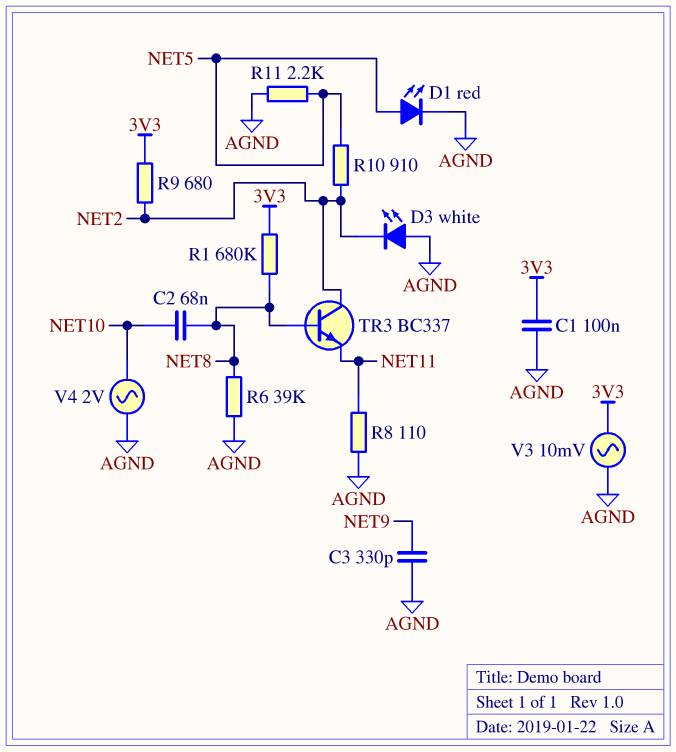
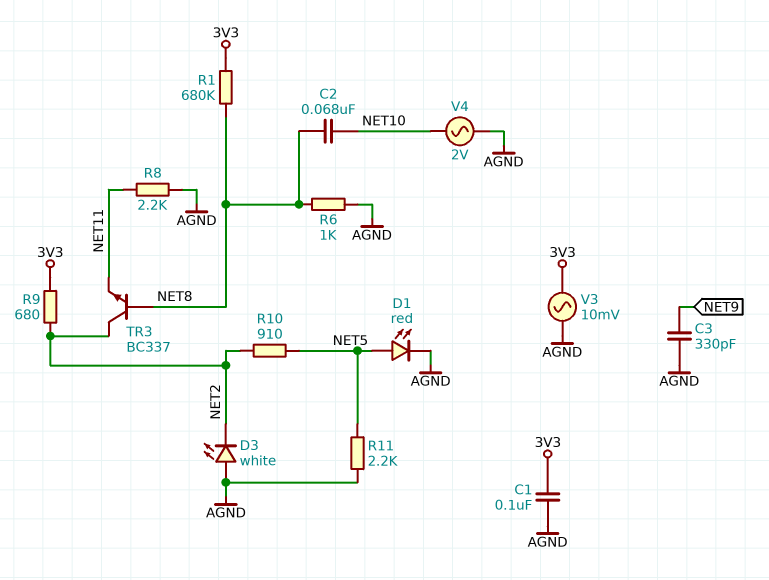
R6: 39k (AGND, NET8) -> 1k (AGND, NET8)
R8: 110 (AGND, NET11) -> 2.2k (AGND, NET11)

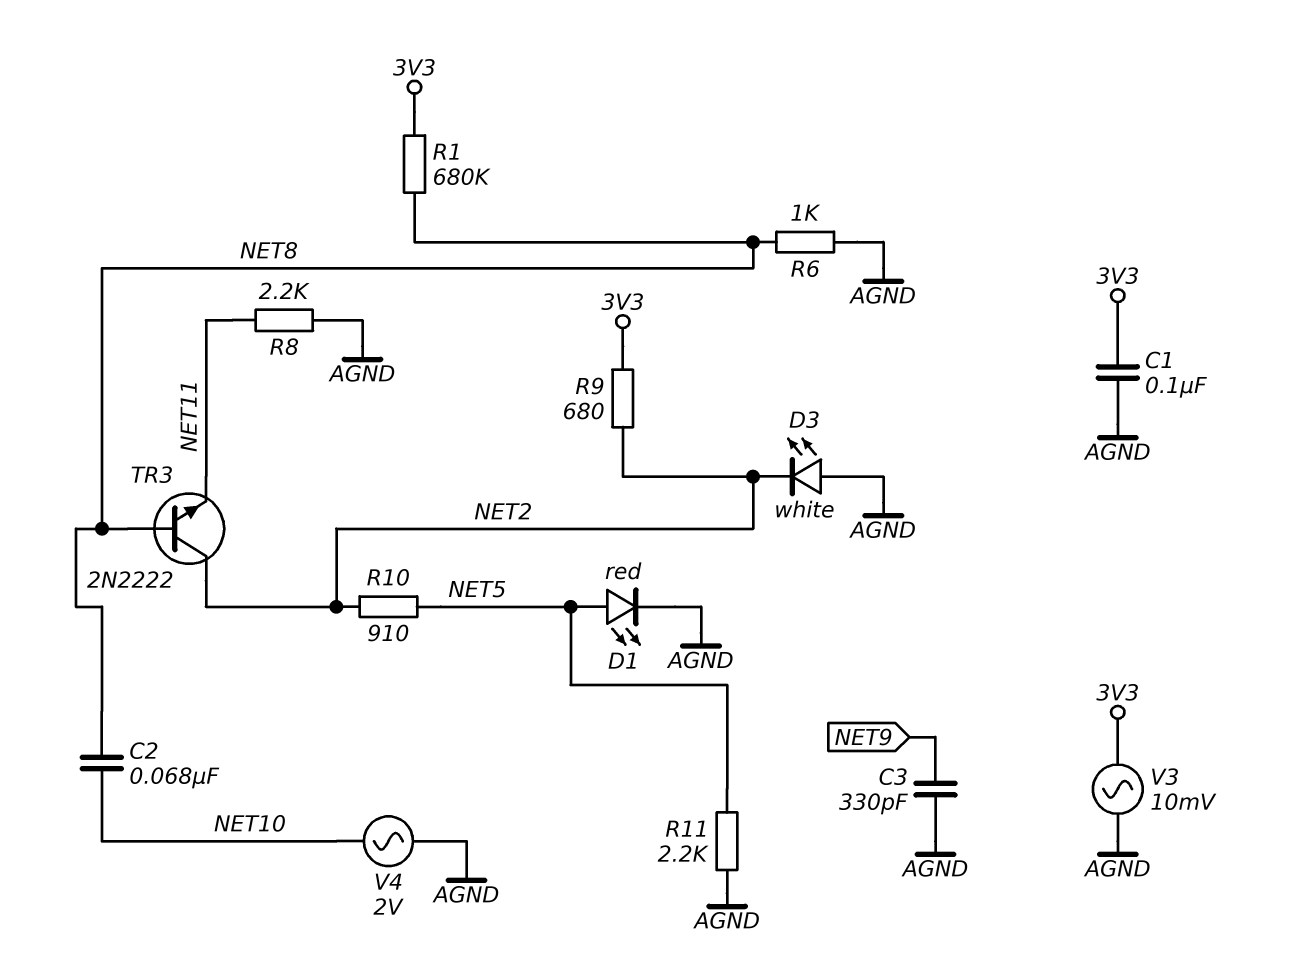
TR3: NPN BC337 (B NET8, C NET2, E NET11) -> NPN 2N2222 (B NET8, C NET2, E NET11)

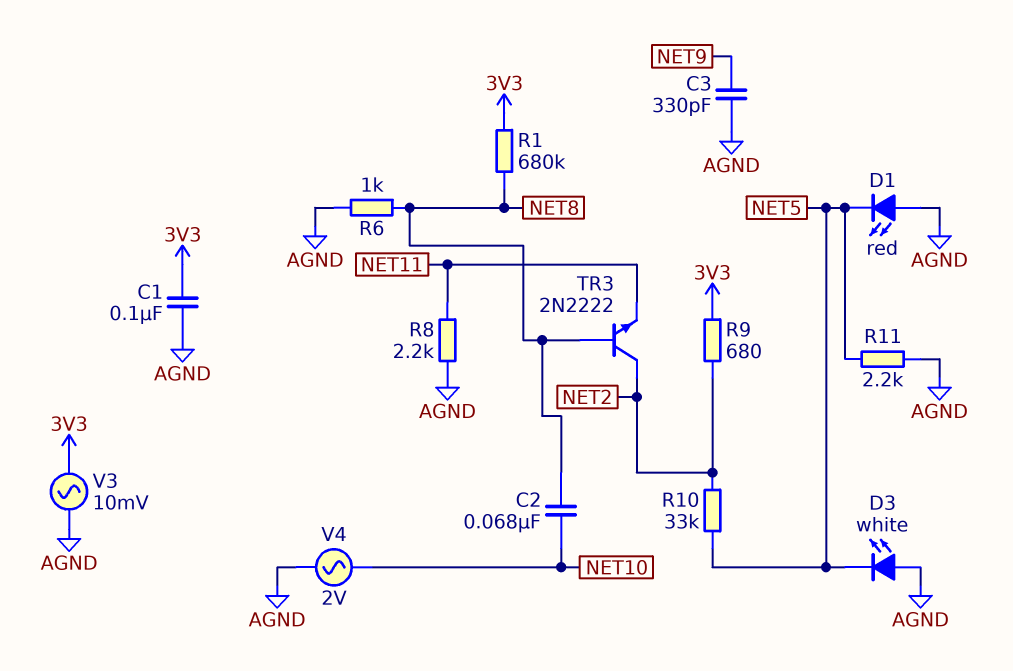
D1: LED red (A NET5, K AGND) -> LED red (A AGND, K NET5)
D3: LED white (A AGND, K NET2) -> LED white (A AGND, K NET5)
R10: 910 (NET2, NET5) -> 33k (NET2, NET5)

